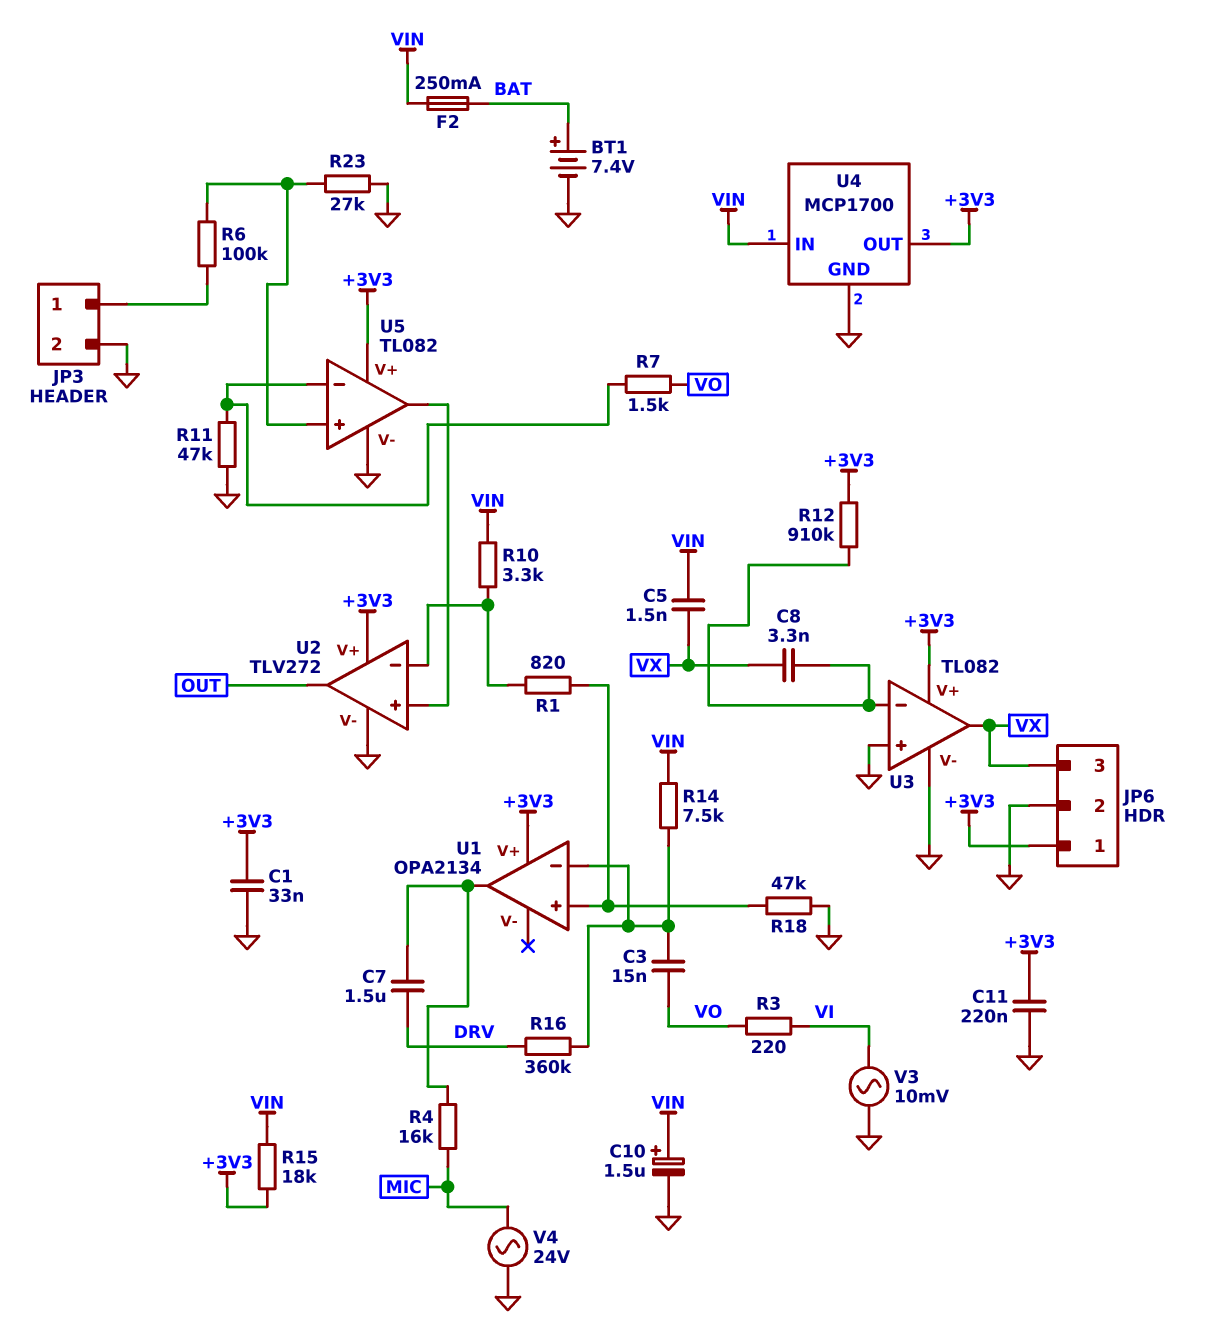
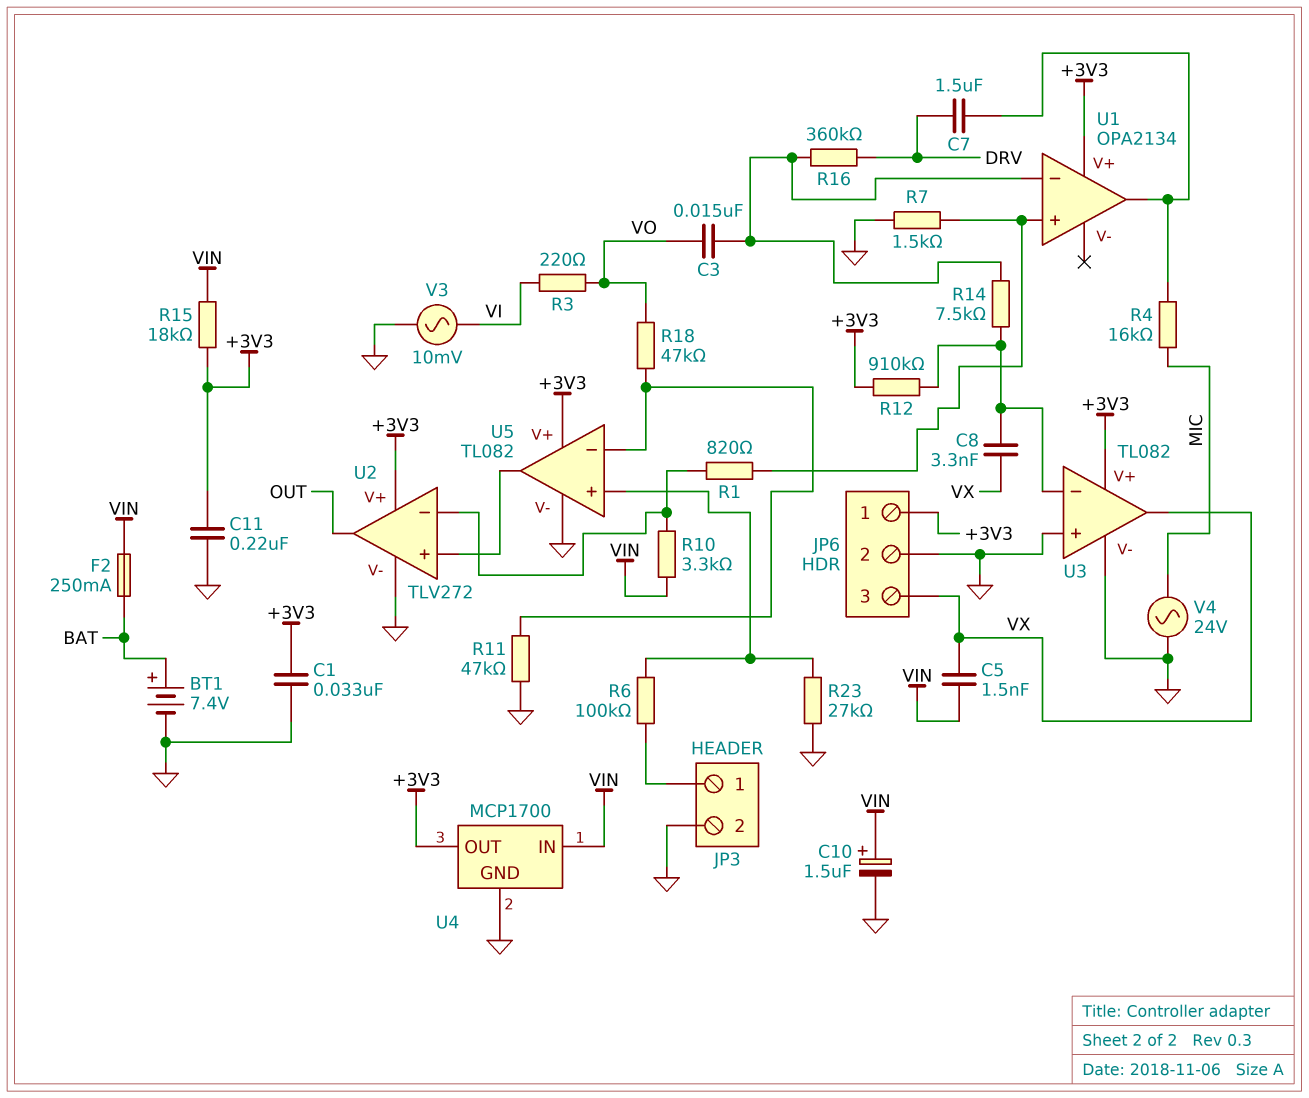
R7: 1.5k (U5/in-, VO) -> 1.5k (GND, U1/in+)
R14: 7.5k (U1/in-, VIN) -> 7.5k (U1/in-, U3/in-)
R18: 47k (GND, U1/in+) -> 47k (U5/in-, VO)

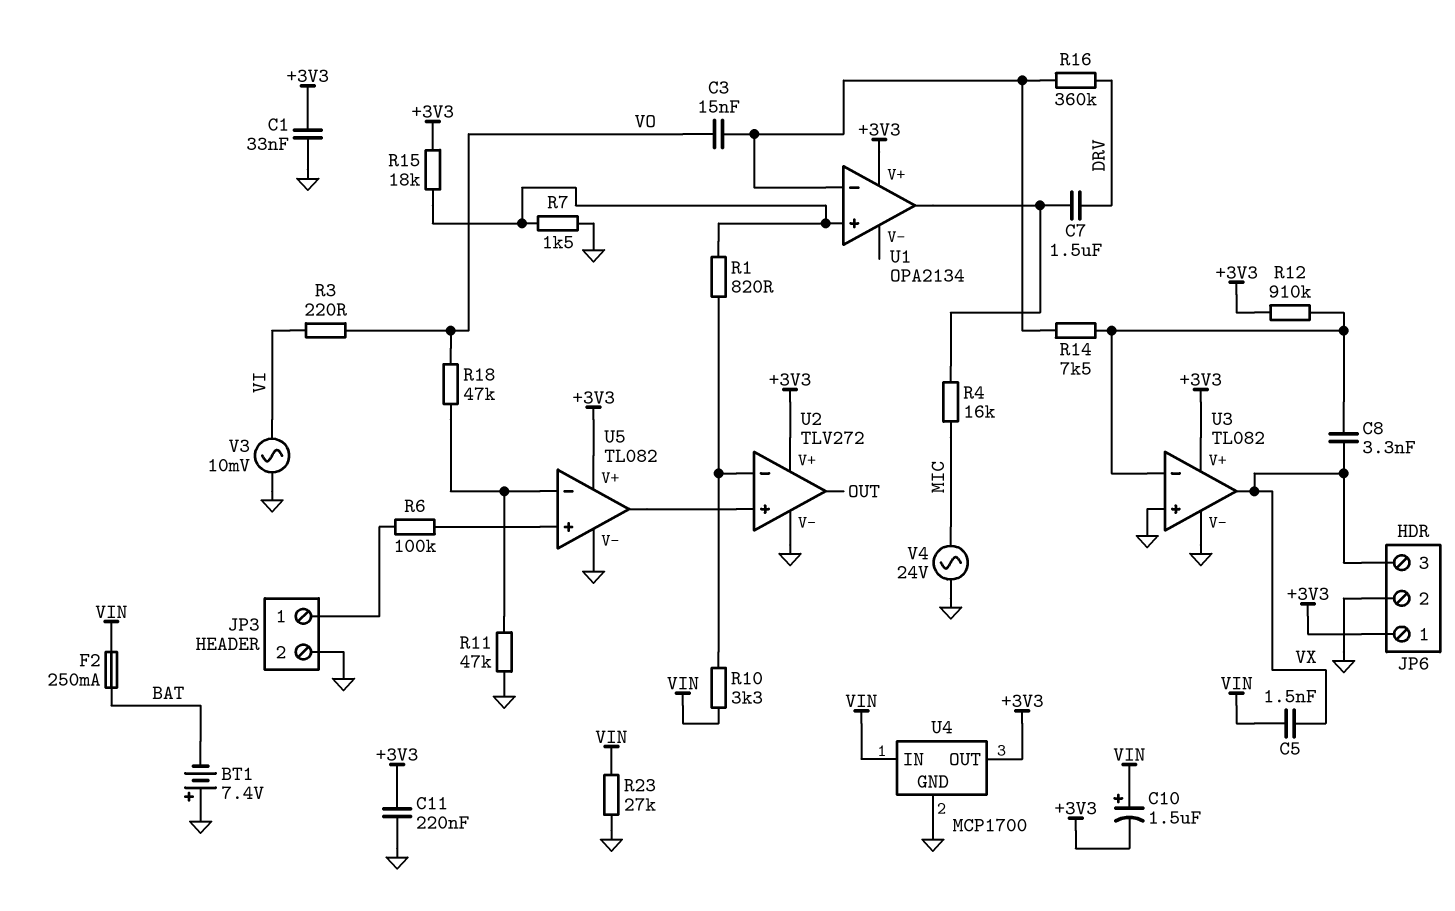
BT1: 7.4V (plus BAT, minus GND) -> 7.4V (plus GND, minus BAT)
C10: 1.5uF (plus VIN, minus GND) -> 1.5uF (plus VIN, minus +3V3)
R15: 18k (+3V3, VIN) -> 18k (+3V3, U1/in+)
R23: 27k (GND, U5/in+) -> 27k (GND, VIN)

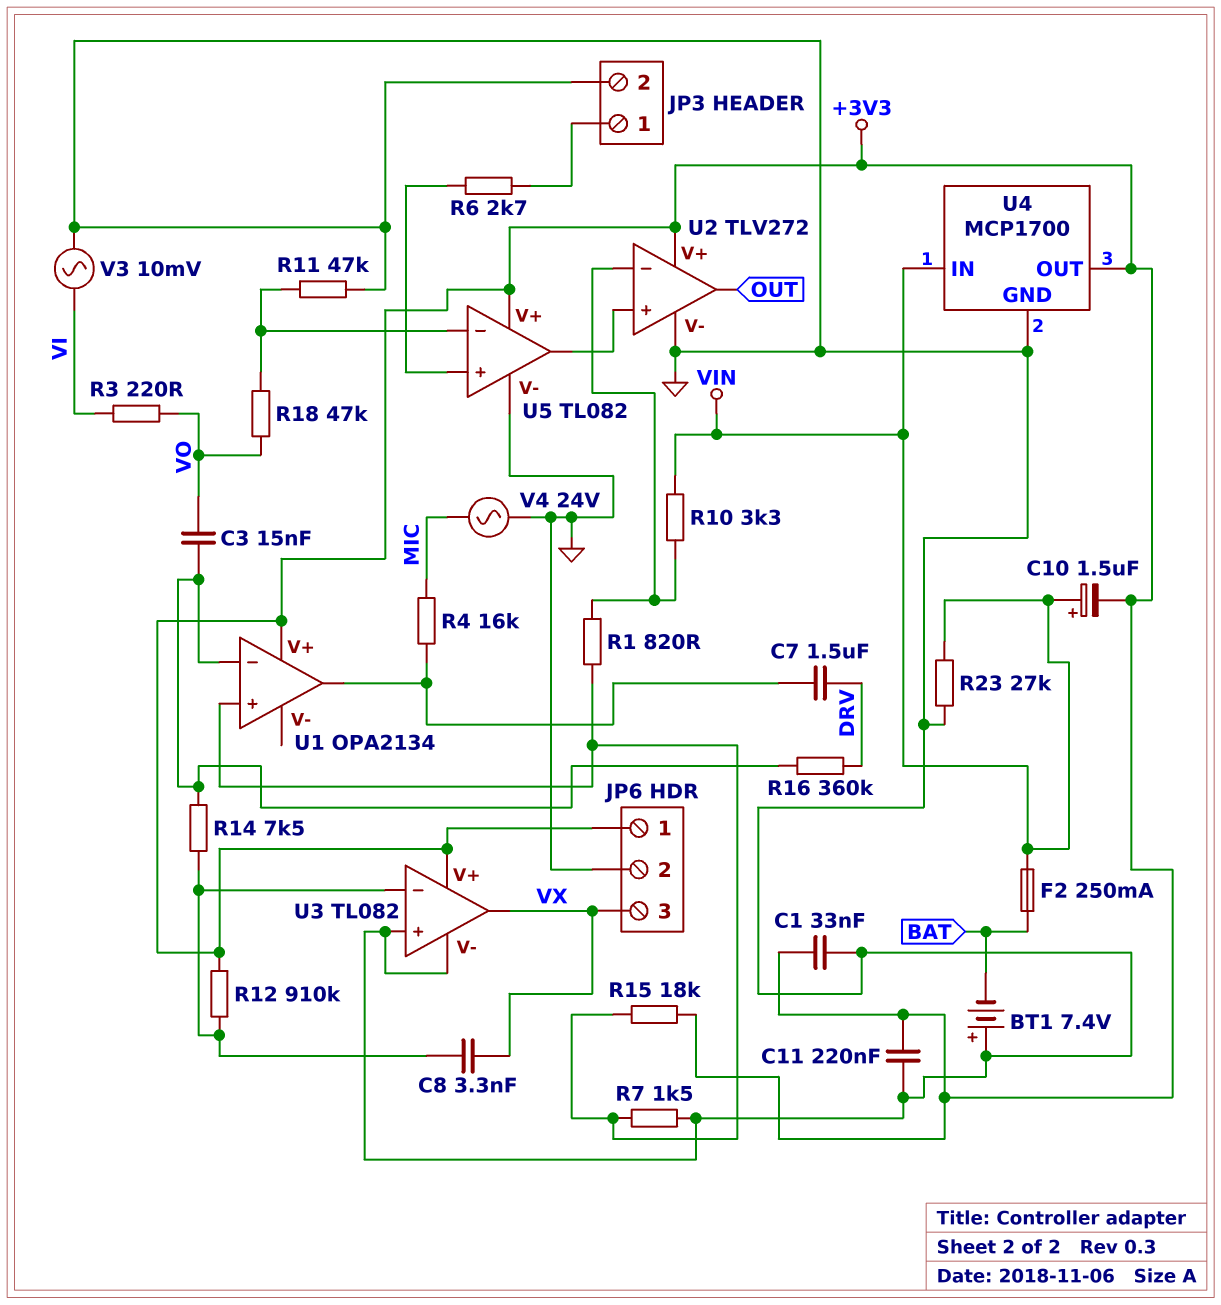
C5: 1.5nF (VIN, VX) -> none
R6: 100k (JP3/1, U5/in+) -> 2.7k (JP3/1, U5/in+)

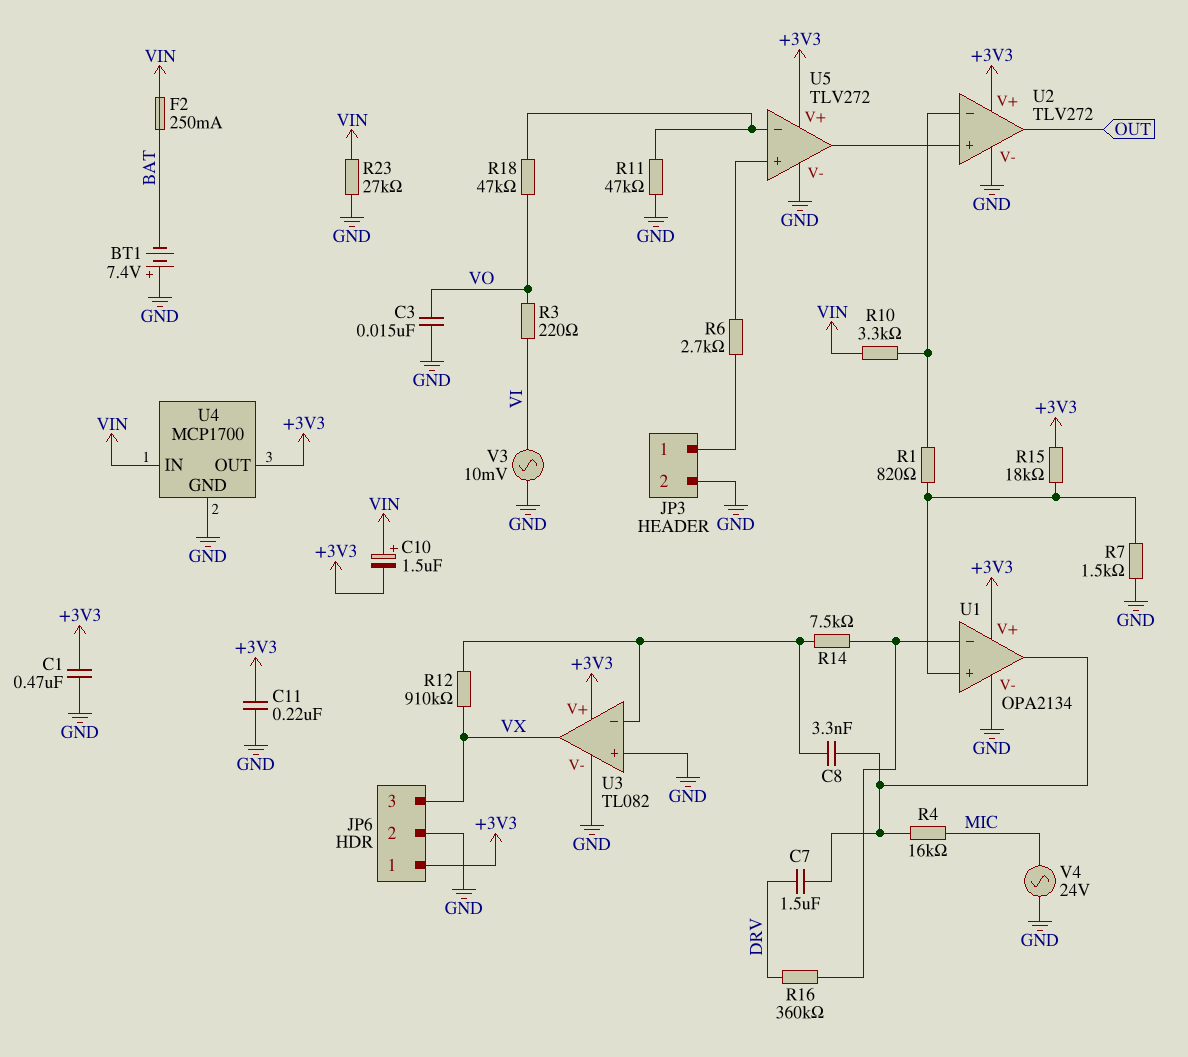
C1: 33nF (+3V3, GND) -> 470nF (+3V3, GND)
C3: 15nF (U1/in-, VO) -> 15nF (GND, VO)
C8: 3.3nF (U3/in-, VX) -> 3.3nF (U1/out, U3/in-)
R12: 910k (+3V3, U3/in-) -> 910k (U3/in-, VX)
U1 pin V-: none -> GND
U5: TL082 -> TLV272

